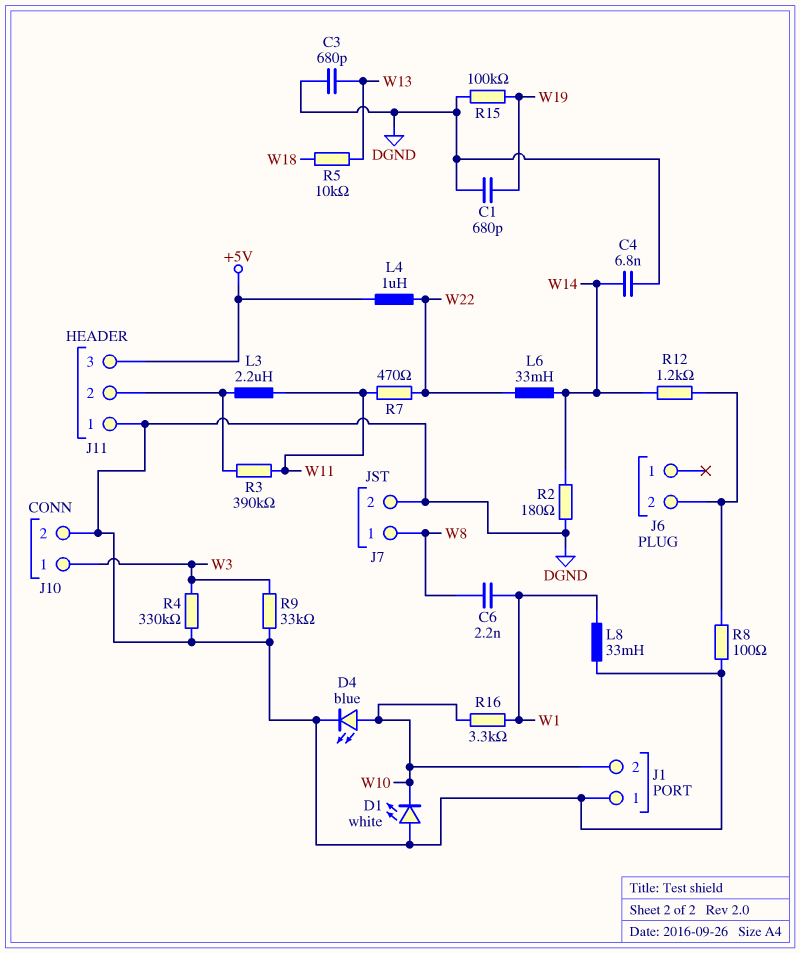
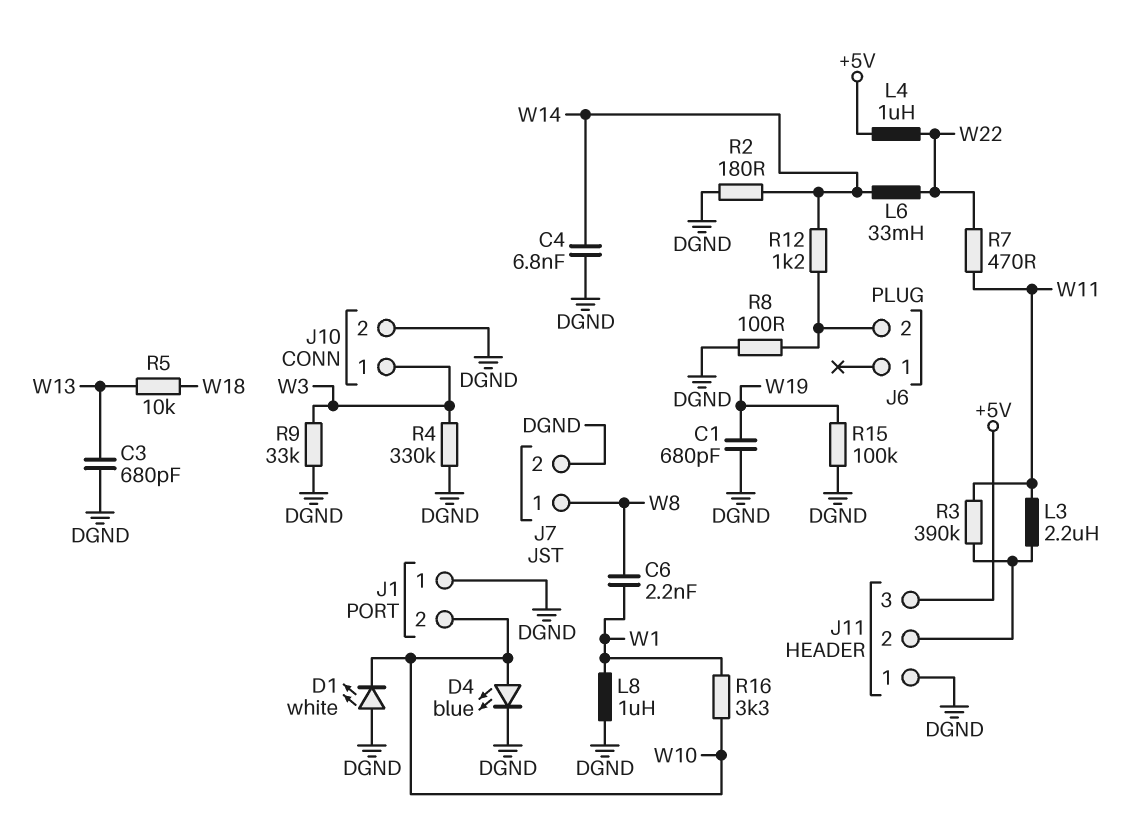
L8: 33mH (DGND, W1) -> 1uH (DGND, W1)

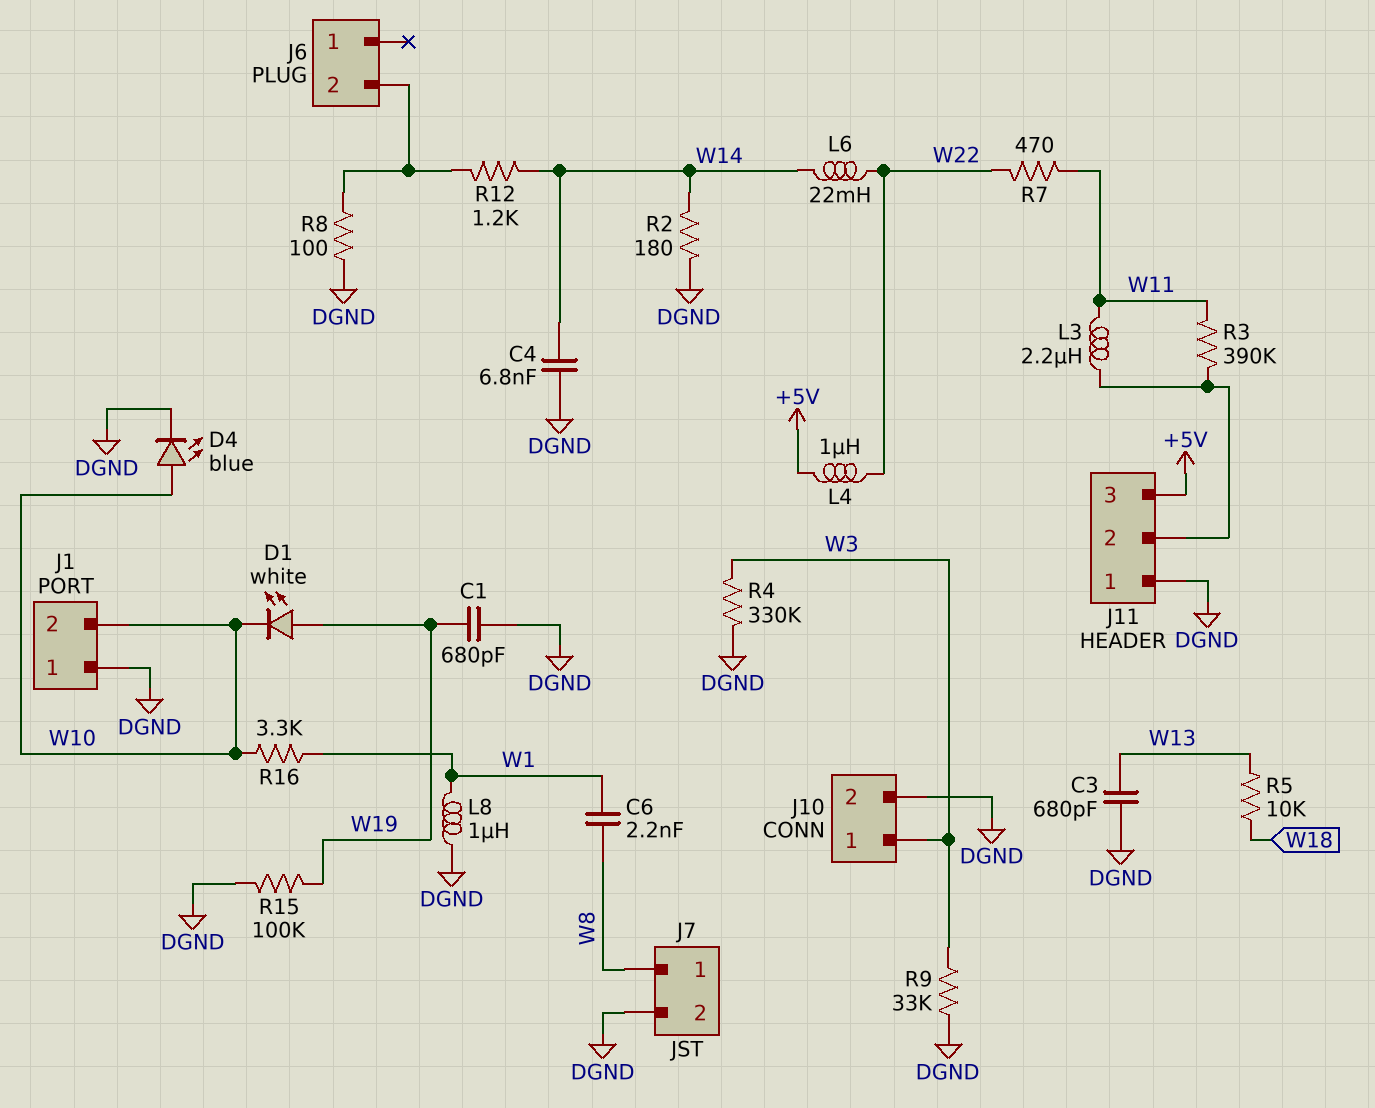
D1: LED white (A DGND, K W10) -> LED white (A W19, K W10)
L6: 33mH (W14, W22) -> 22mH (W14, W22)

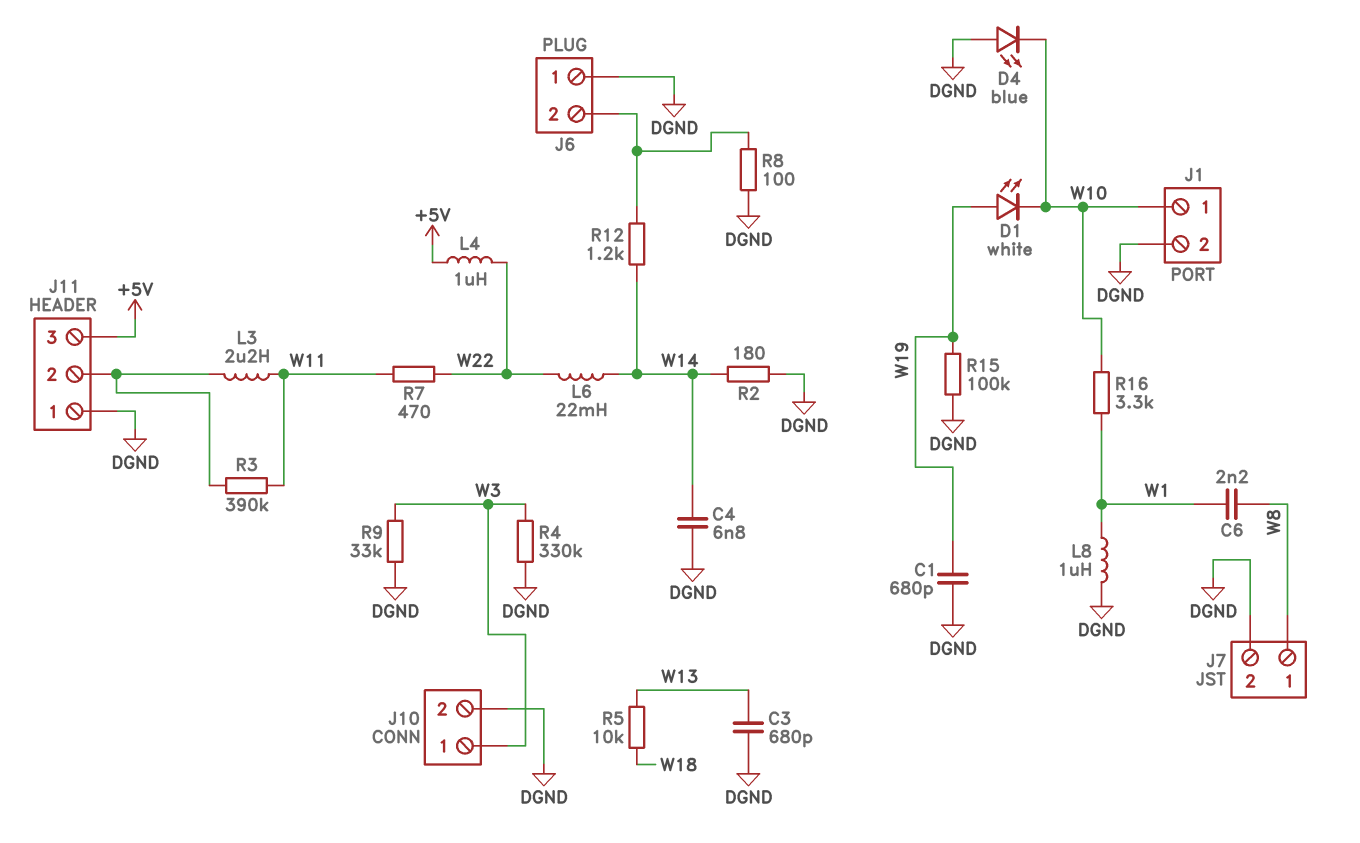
D4: LED blue (A W10, K DGND) -> LED blue (A DGND, K W10)
J1 pin 1: DGND -> W10
J1 pin 2: W10 -> DGND
J6 pin 1: none -> DGND

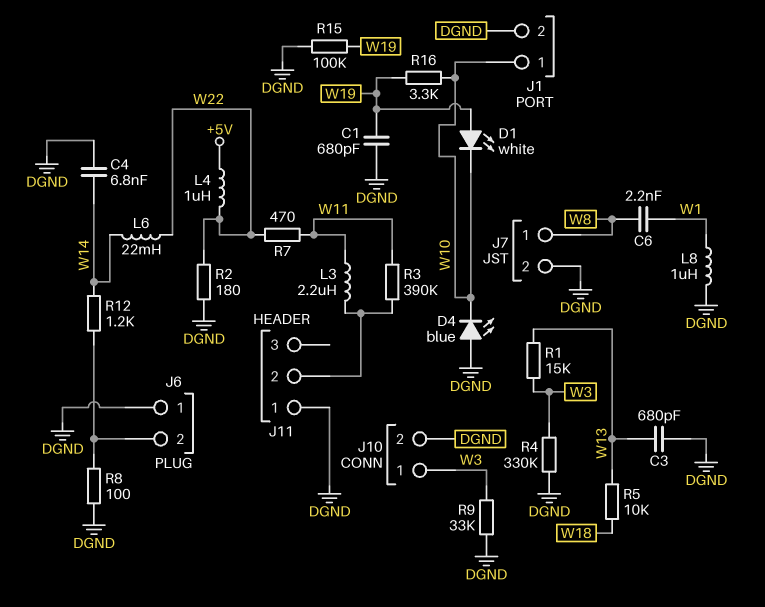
J11 pin 3: +5V -> none
R1: none -> 15k (W3, W13)
R2: 180 (DGND, W14) -> 180 (DGND, W22)
R16: 3.3k (W1, W10) -> 3.3k (W10, W19)

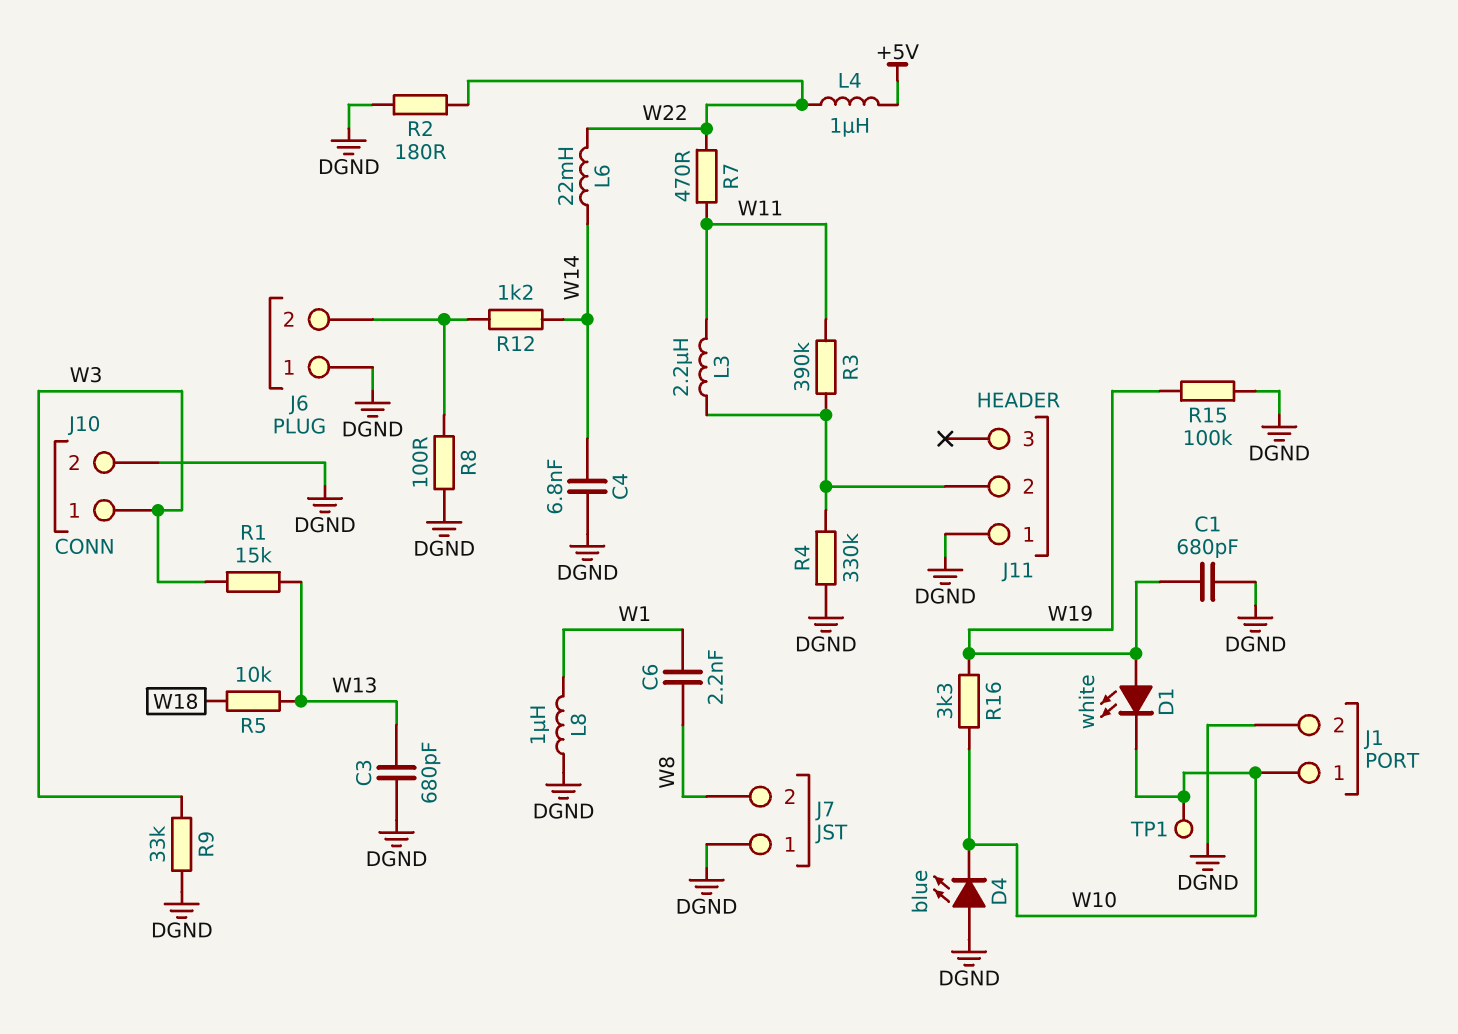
J7 pin 1: W8 -> DGND
J7 pin 2: DGND -> W8
R4: 330k (DGND, W3) -> 330k (DGND, J11/2)
TP1: none -> test point (W10)

